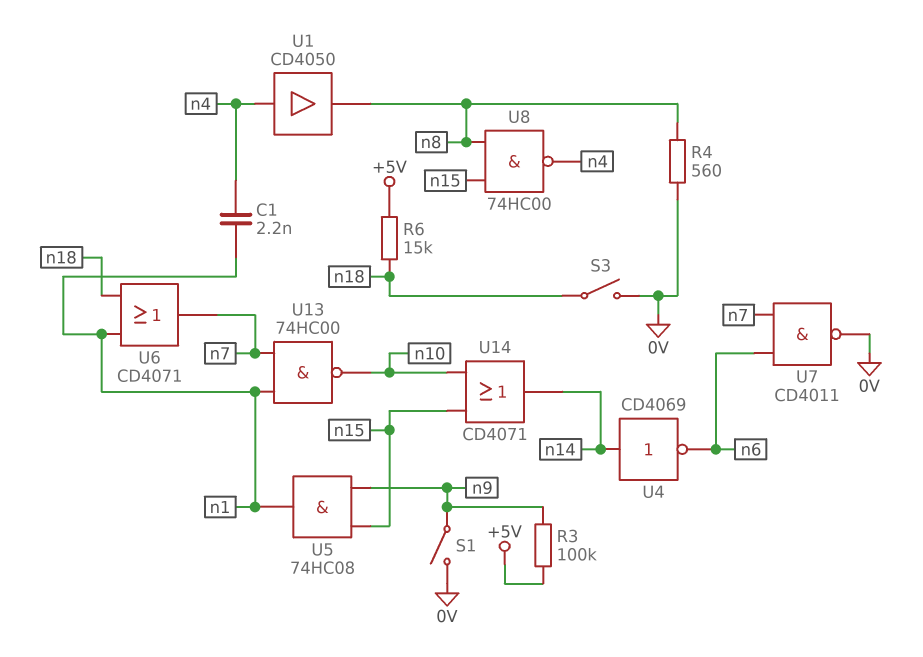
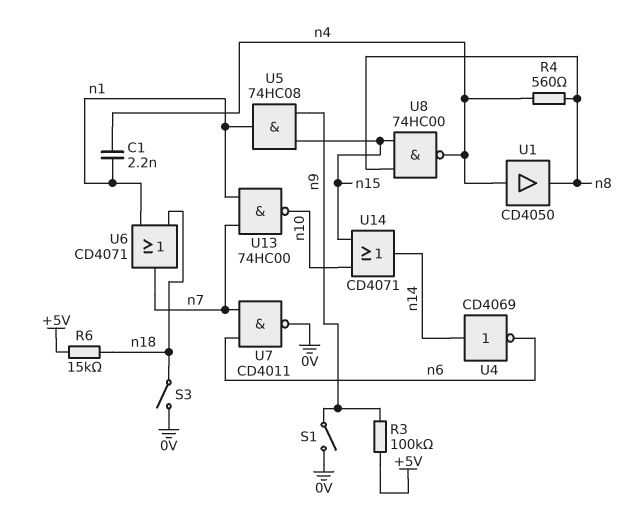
R4: 560 (0V, n8) -> 560 (n4, n8)

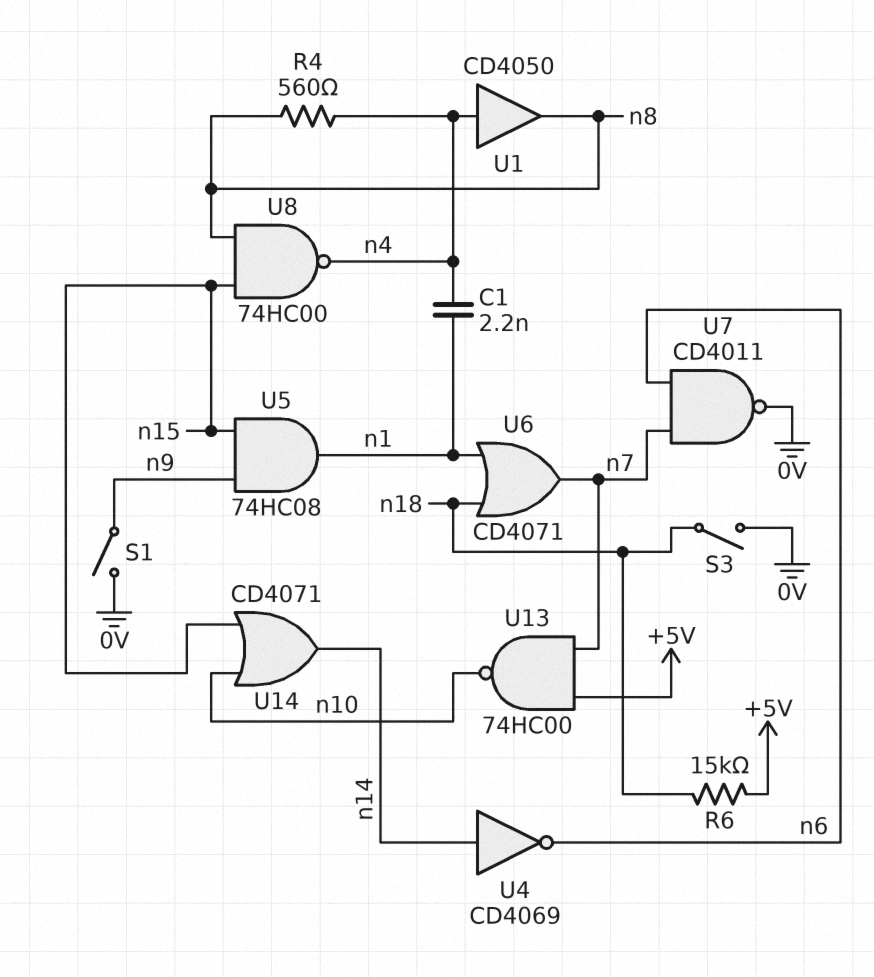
R3: 100k (+5V, n9) -> none
U13: NAND 74HC00 (in n1, in n7, out n10) -> NAND 74HC00 (in +5V, in n7, out n10)

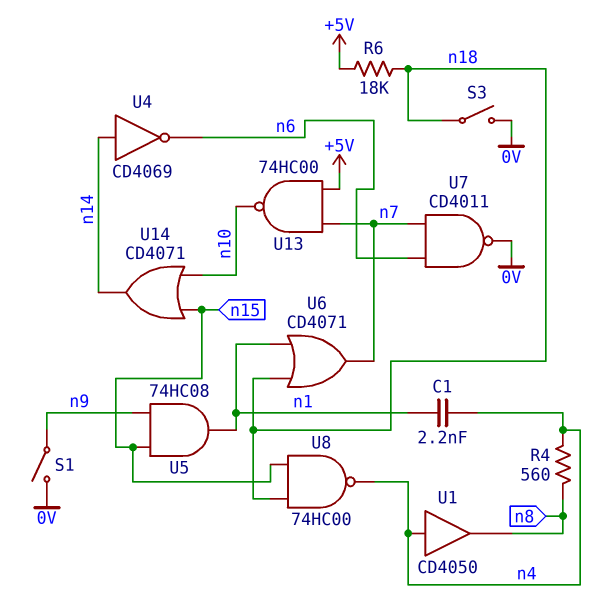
R6: 15k (+5V, n18) -> 18k (+5V, n18)
U8: NAND 74HC00 (in n8, in n15, out n4) -> NAND 74HC00 (in n15, in n18, out n4)

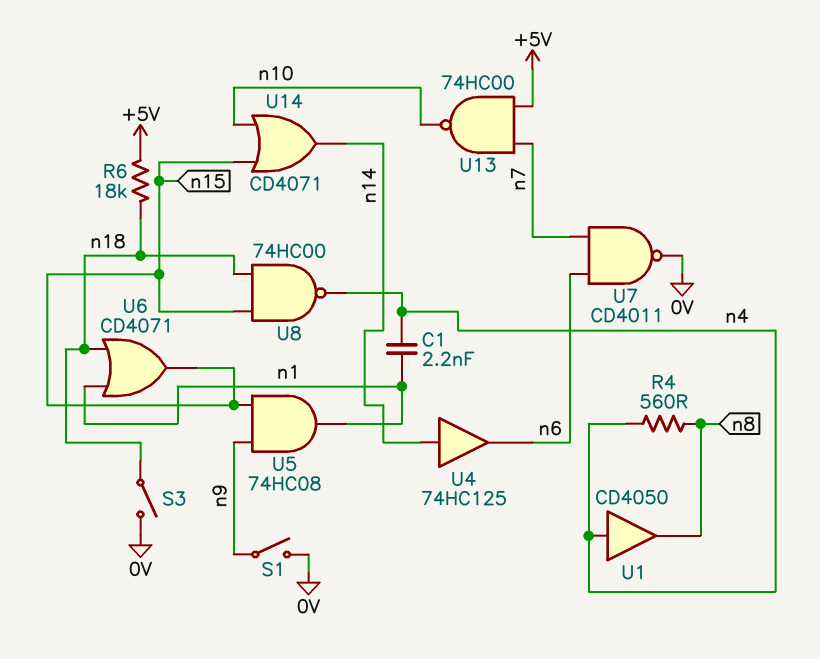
U4: NOT CD4069 (in n14, out n6) -> buffer 74HC125 (in n14, out n6)
U6: OR CD4071 (in n1, in n18, out n7) -> OR CD4071 (in n1, in n18, out n15)

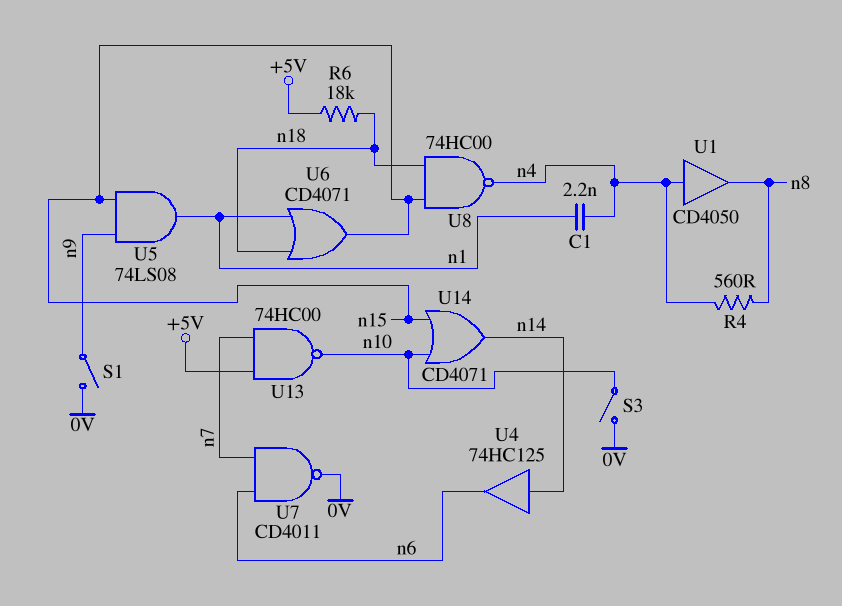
S3: switch (0V, n18) -> switch (0V, n10)
U5: AND 74HC08 (in n9, in n15, out n1) -> AND 74LS08 (in n9, in n15, out n1)

